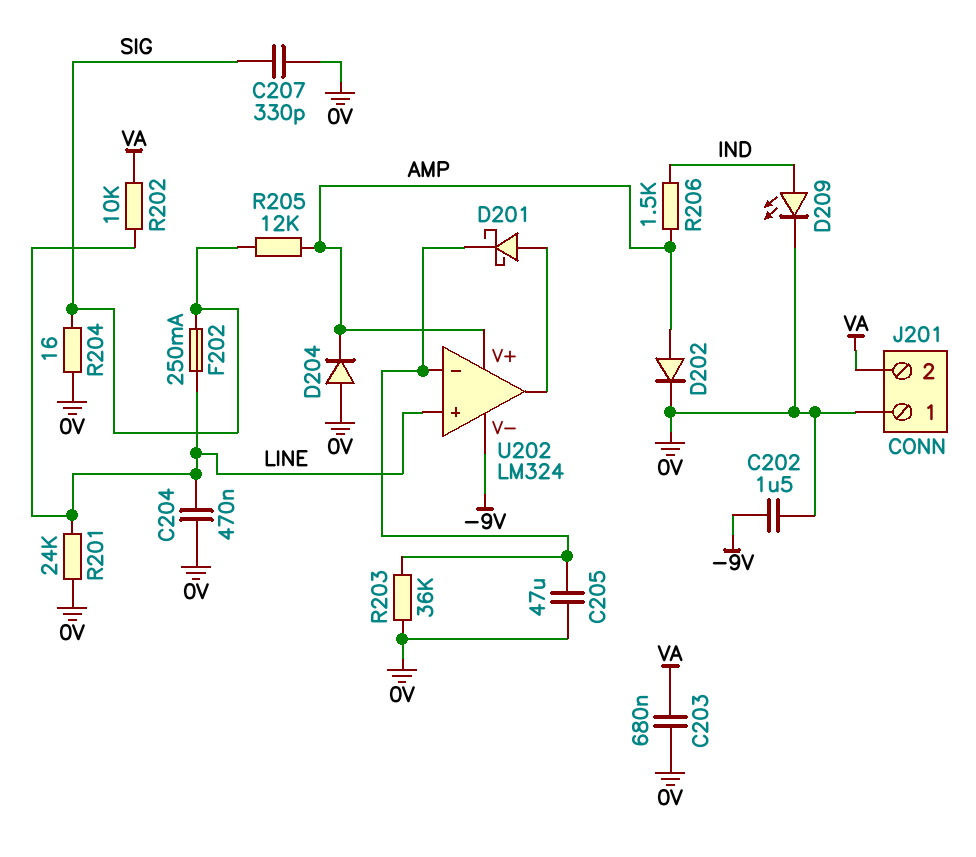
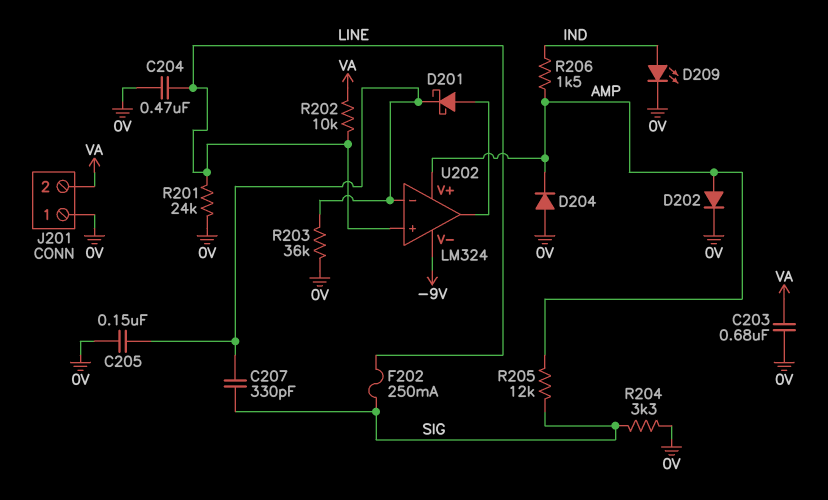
C202: 1.5uF (-9V, 0V) -> none
C205: 47uF (0V, U202/in-) -> 150nF (0V, U202/in-)
C207: 330pF (0V, SIG) -> 330pF (SIG, U202/in-)
R204: 16 (0V, SIG) -> 3.3k (0V, SIG)

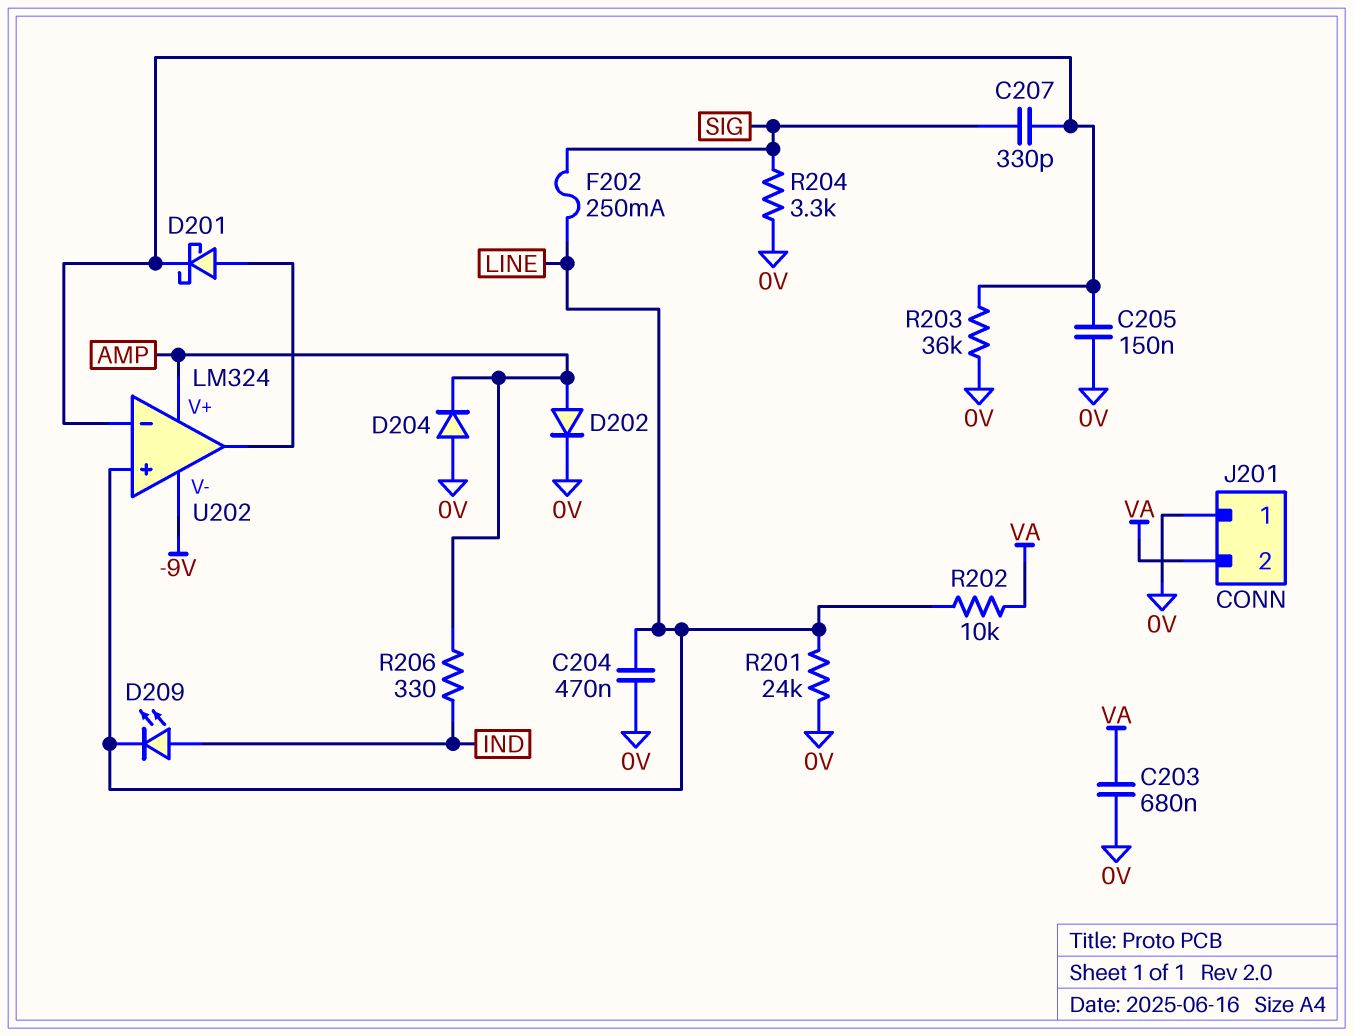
D209: LED (A IND, K 0V) -> LED (A IND, K LINE)
R205: 12k (AMP, SIG) -> none
R206: 1.5k (AMP, IND) -> 330 (AMP, IND)

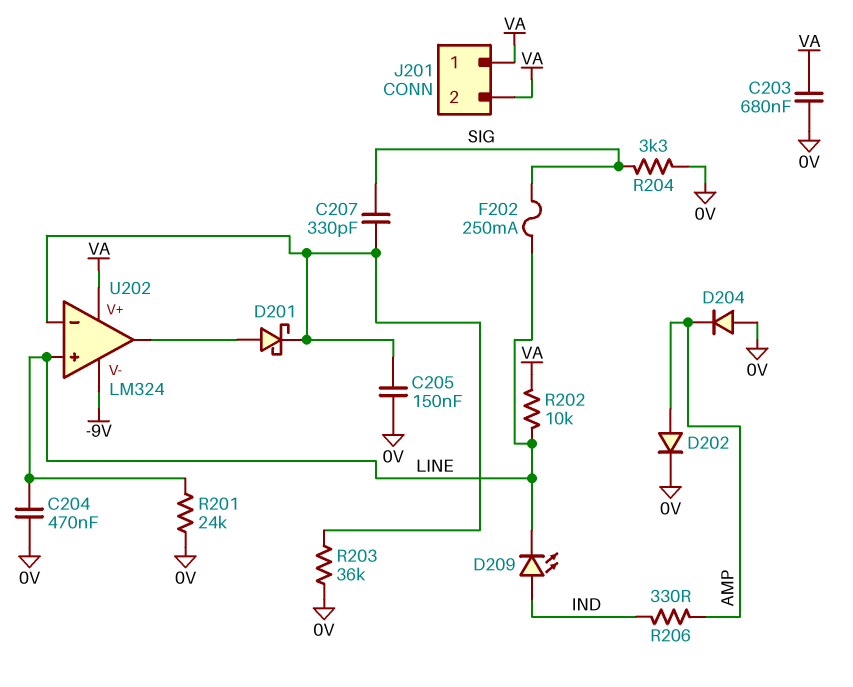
J201 pin 1: 0V -> VA
U202 pin V+: AMP -> VA

